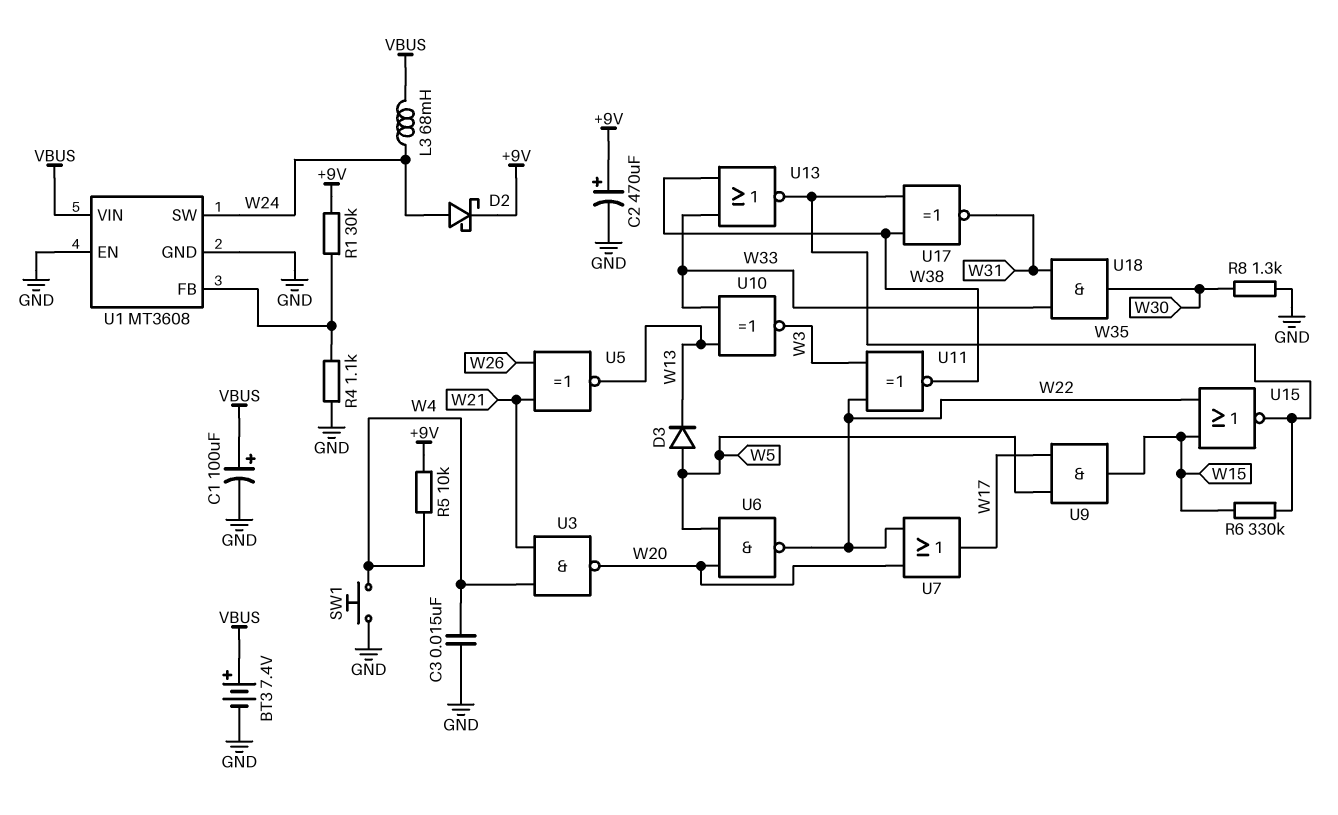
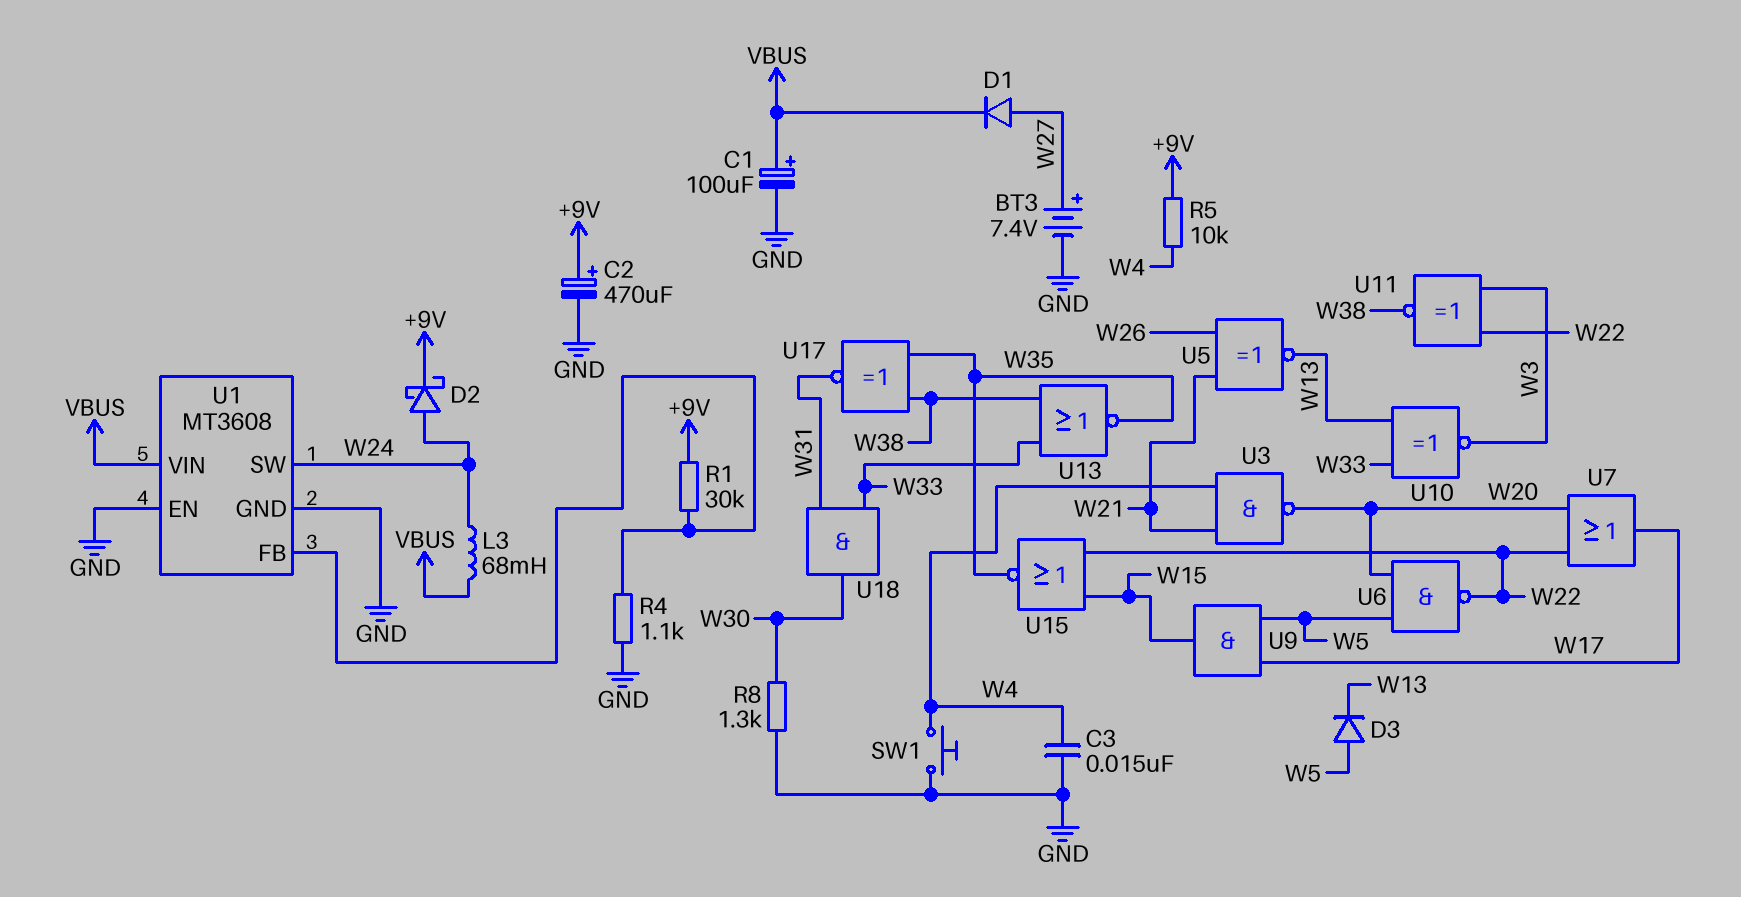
BT3: 7.4V (plus VBUS, minus GND) -> 7.4V (plus W27, minus GND)
D1: none -> diode (A W27, K VBUS)
R6: 330k (W15, W35) -> none

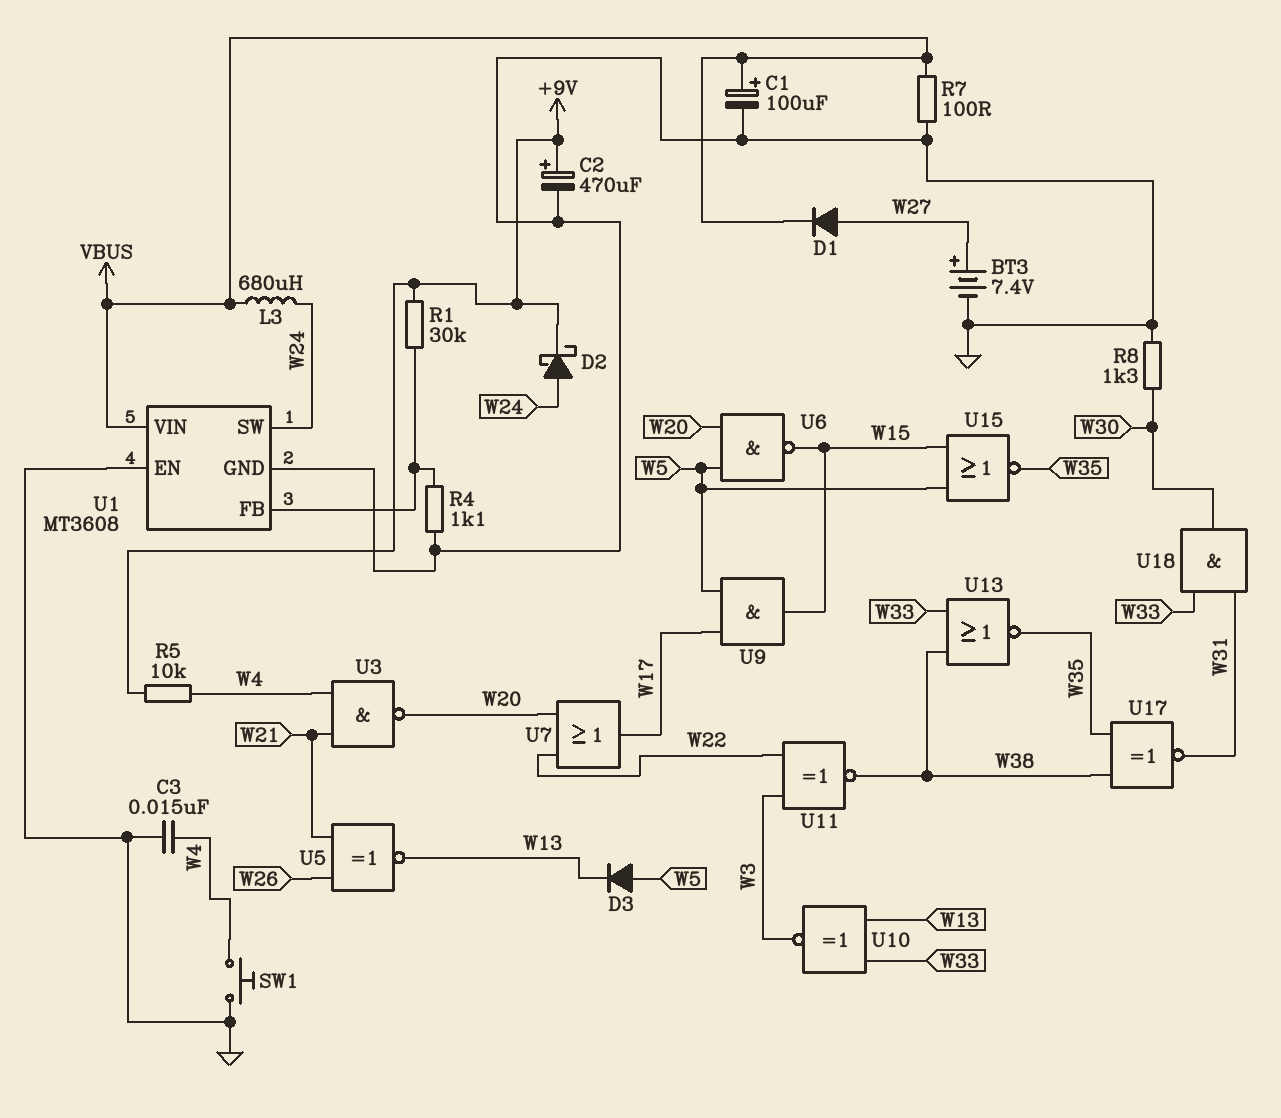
L3: 68mH (VBUS, W24) -> 680uH (VBUS, W24)
R7: none -> 100 (GND, VBUS)
U6: NAND (in W5, in W20, out W22) -> NAND (in W5, in W20, out W15)
U15: NOR (in W15, in W22, out W35) -> NOR (in W5, in W15, out W35)

